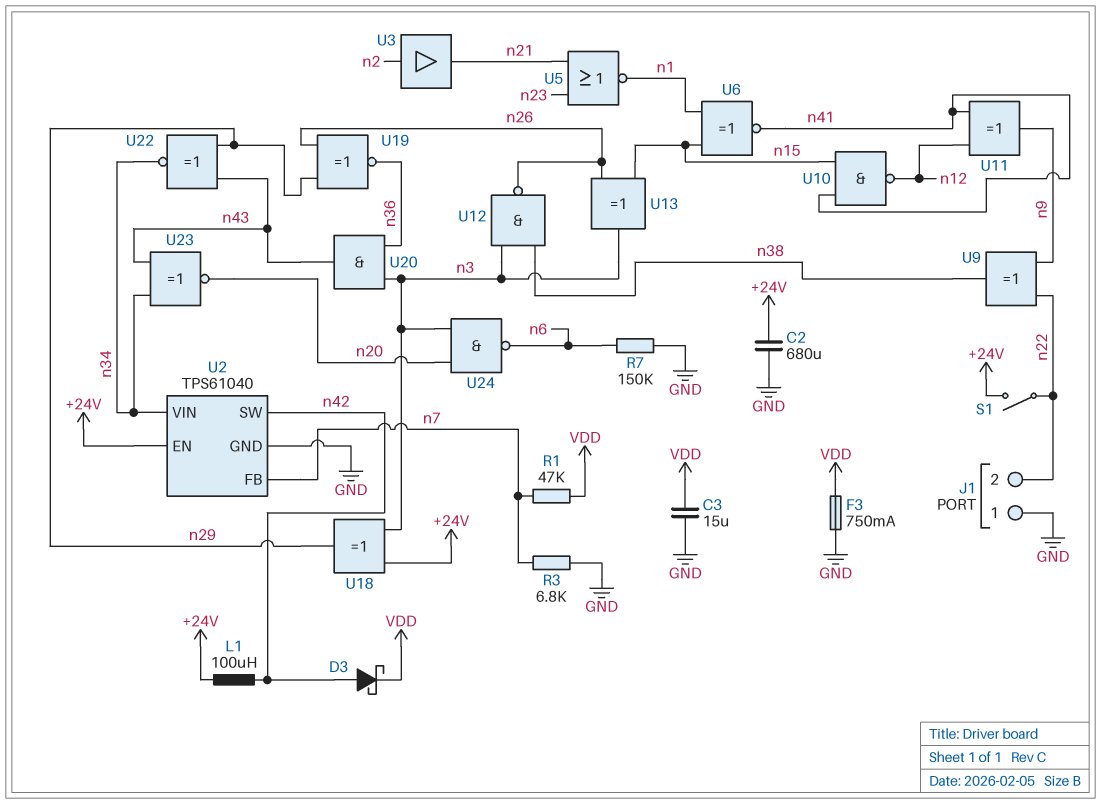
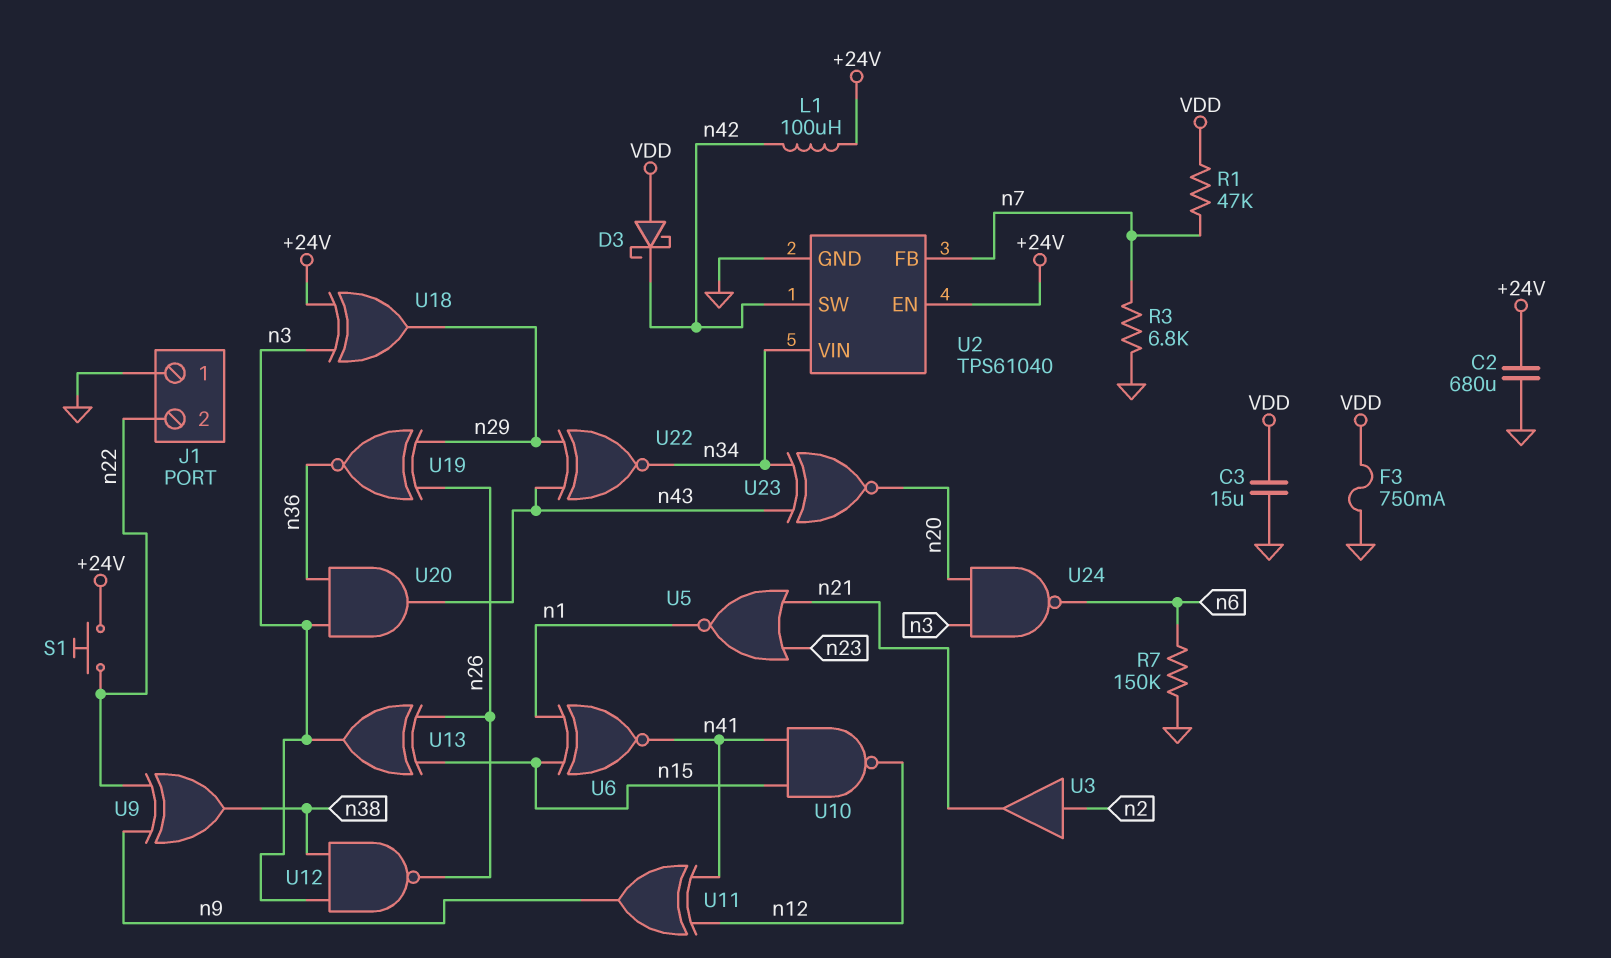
D3: schottky (A n42, K VDD) -> schottky (A VDD, K n42)
S1: switch (+24V, n22) -> button (+24V, n22)

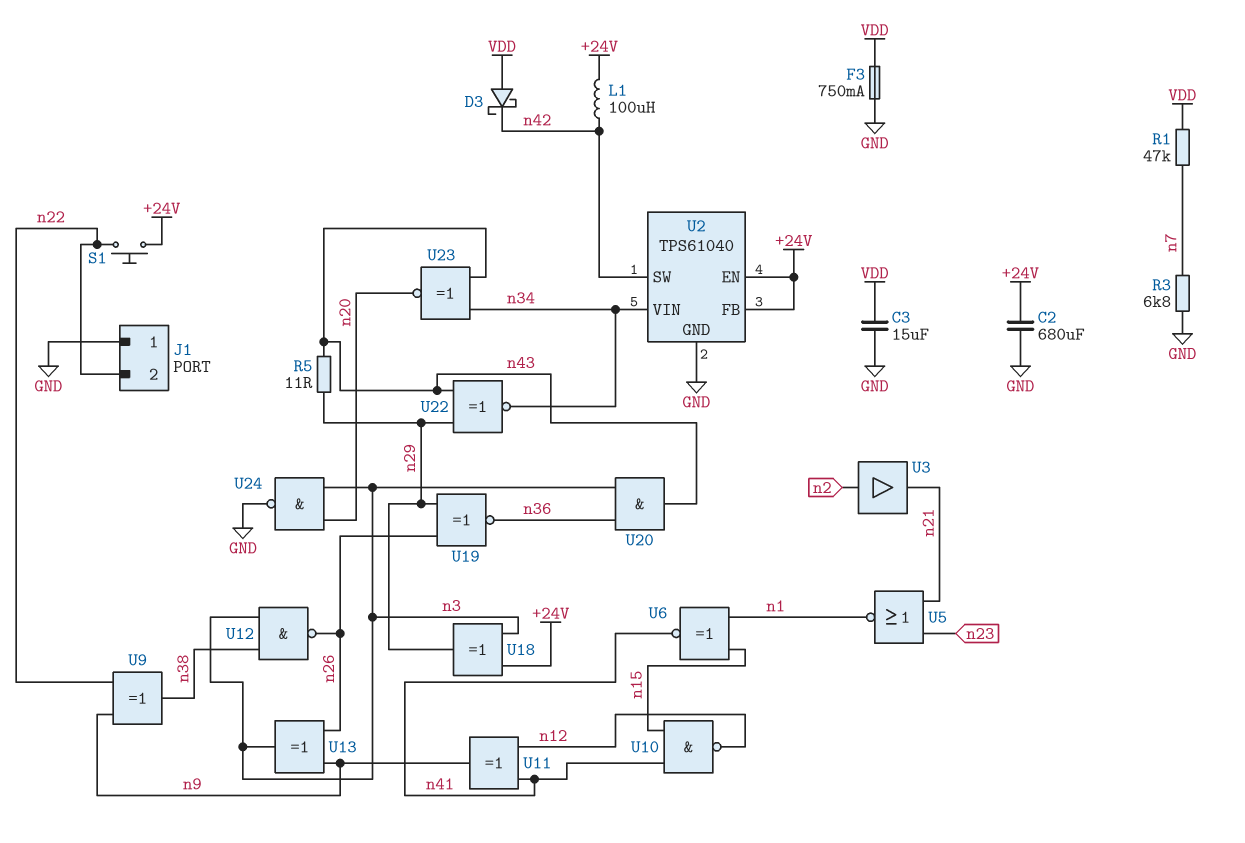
R5: none -> 11 (n29, n43)
R7: 150k (GND, n6) -> none
U2 pin FB: n7 -> +24V
U13: XOR (in n15, in n26, out n3) -> XOR (in n9, in n26, out n3)
U24: NAND (in n3, in n20, out n6) -> NAND (in n3, in n20, out GND)

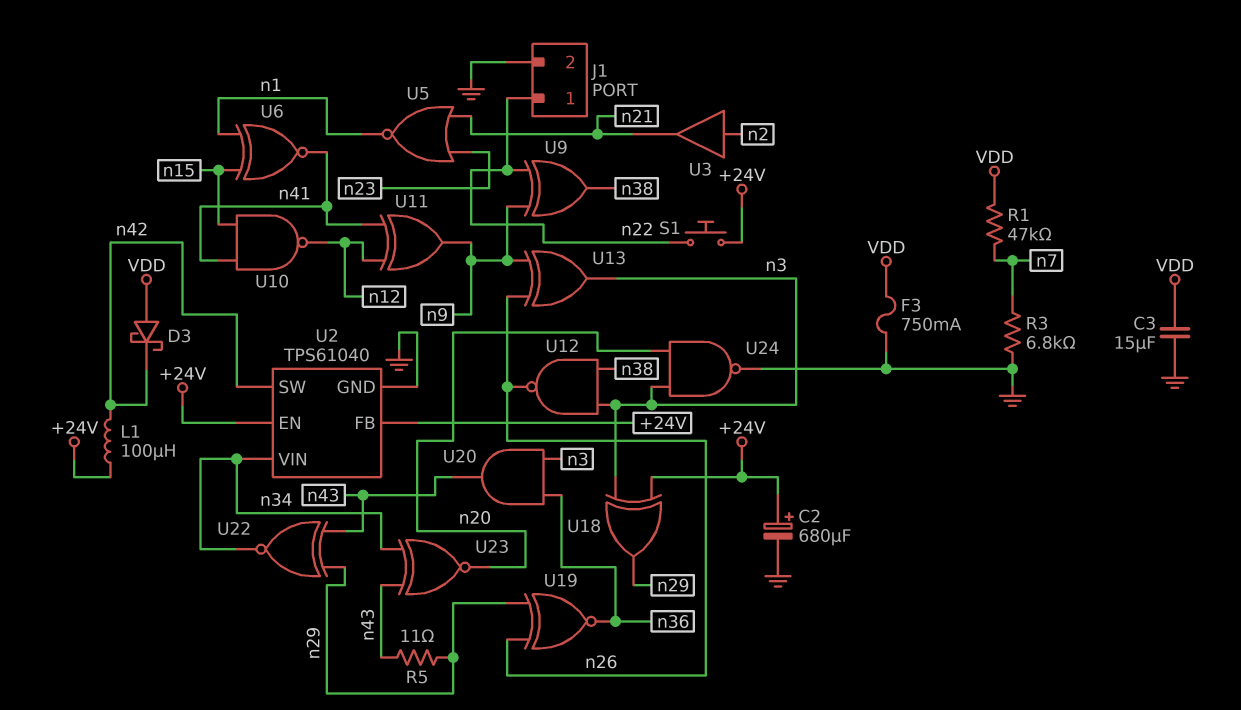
C2: 680uF (+24V, GND) -> 680uF (plus +24V, minus GND)
J1 pin 1: GND -> n22
J1 pin 2: n22 -> GND

